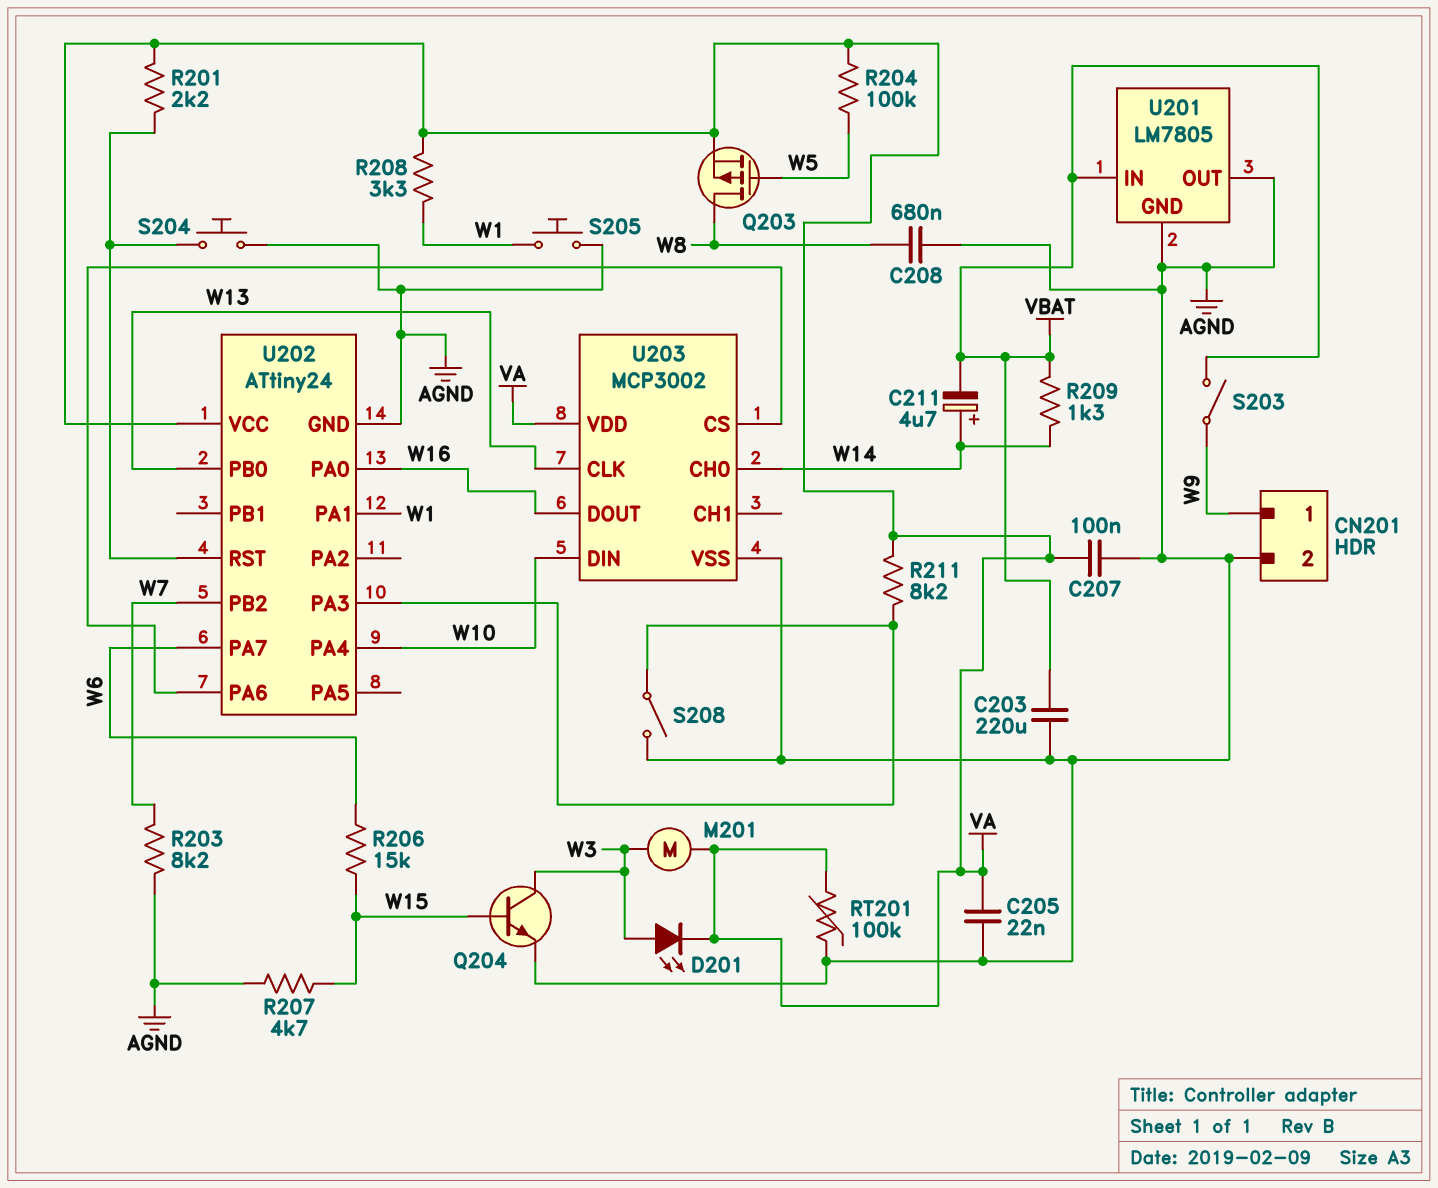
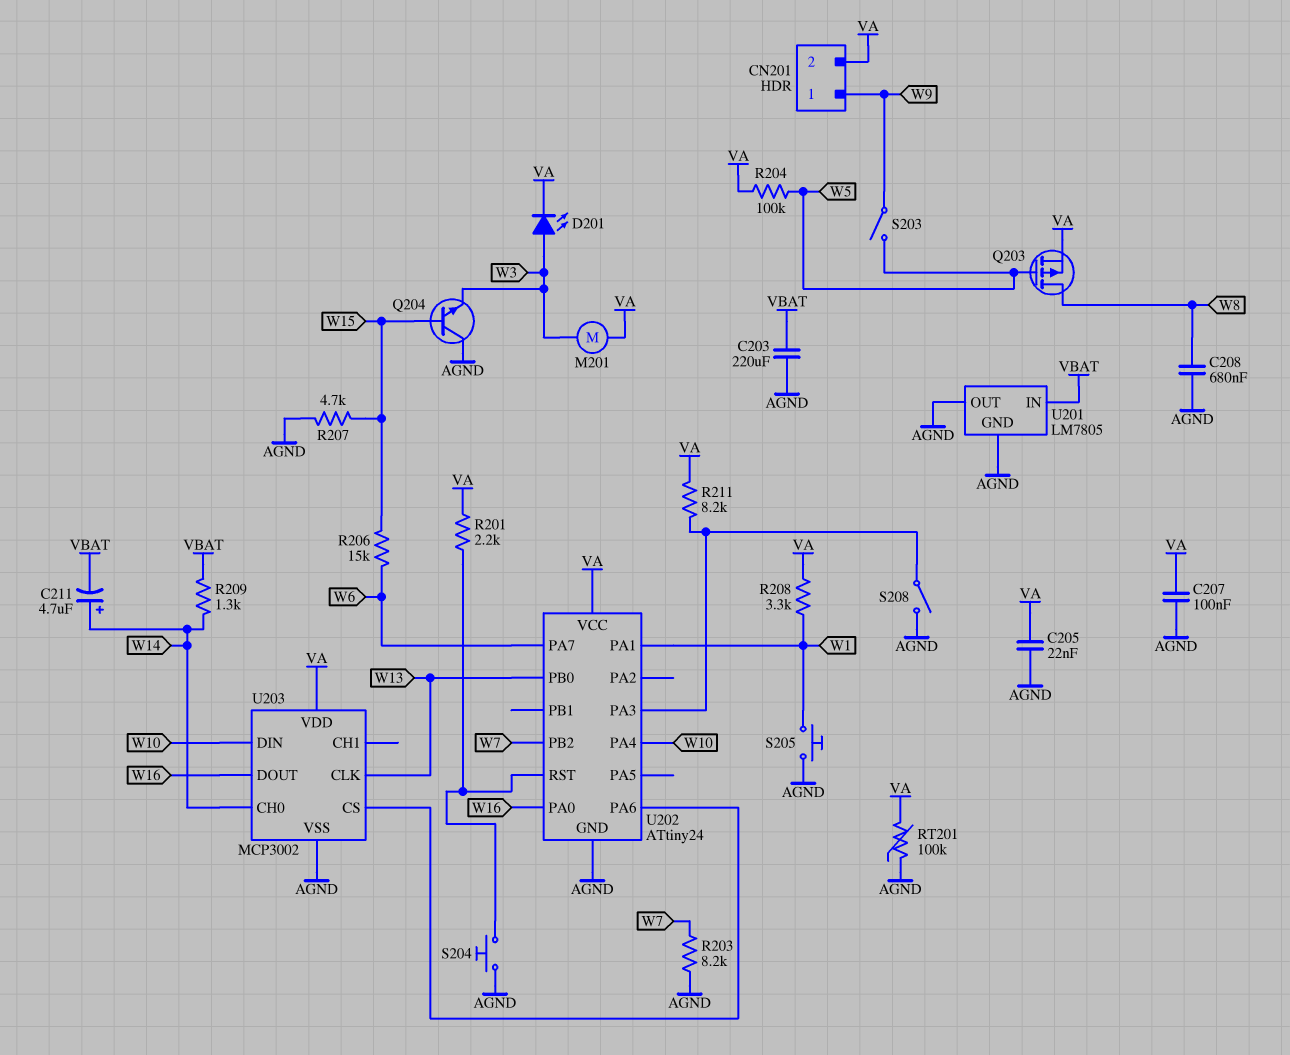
CN201 pin 2: AGND -> VA
Q204: NPN (B W15, C W3, E AGND) -> NPN (B W15, C AGND, E W3)
S203: switch (VBAT, W9) -> switch (W5, W9)

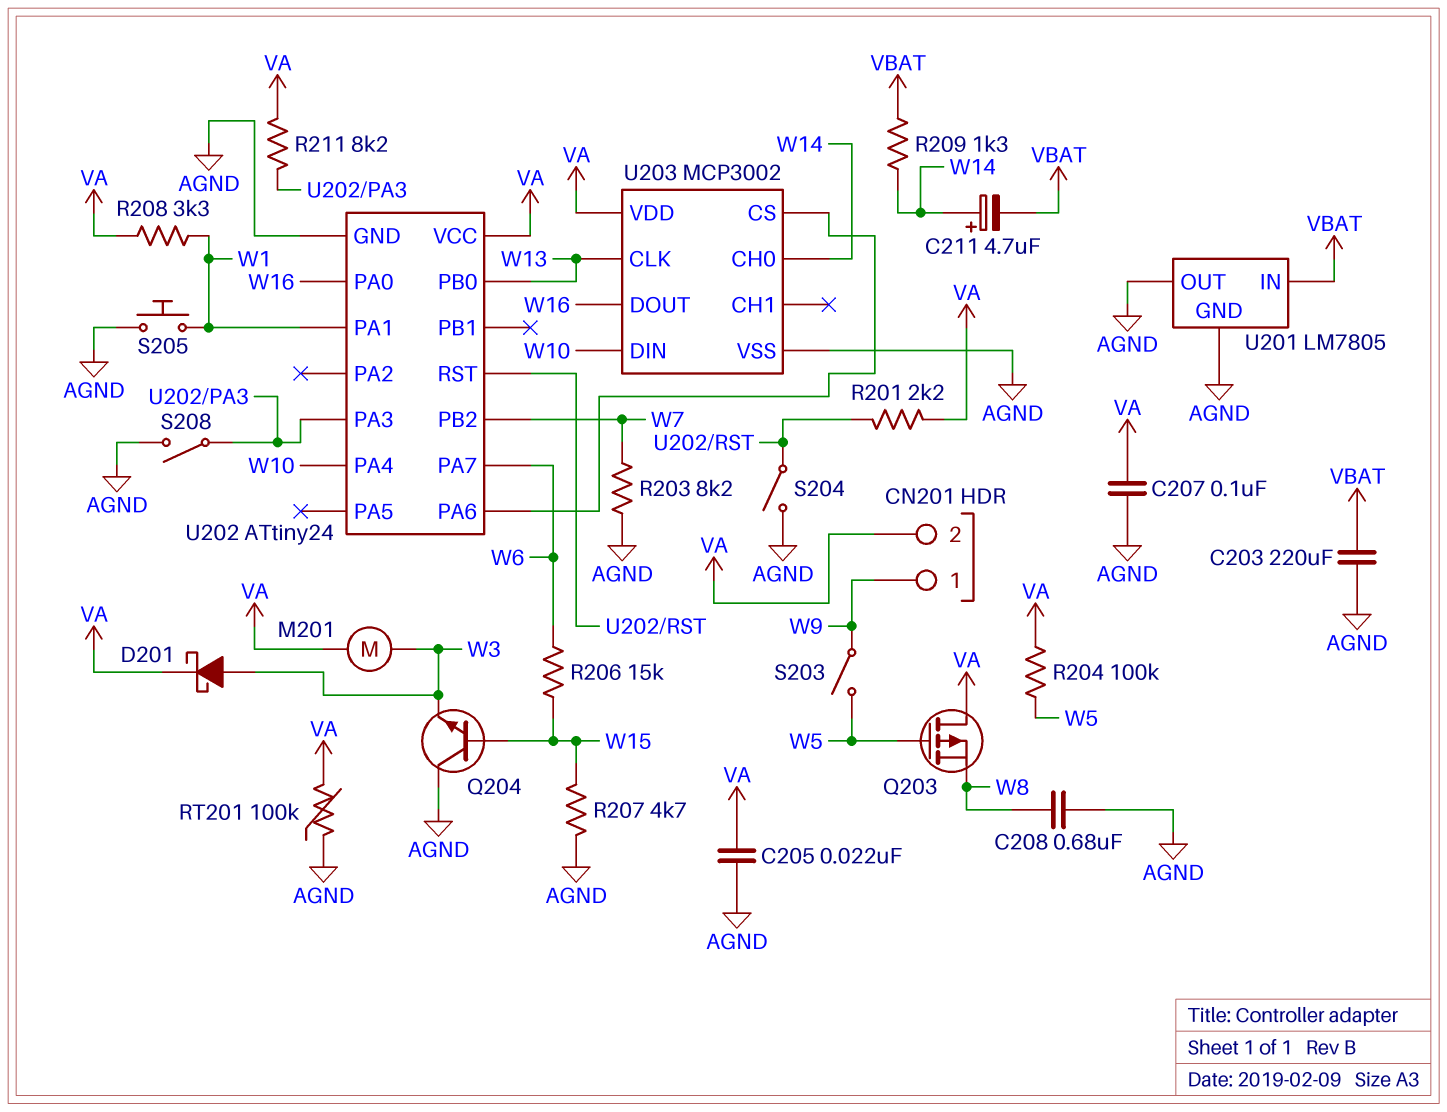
D201: LED (A W3, K VA) -> schottky (A W3, K VA)
Q203: PMOS (G W5, D W8, S VA) -> PMOS (G W5, D VA, S W8)
S204: button (AGND, U202/RST) -> switch (AGND, U202/RST)

